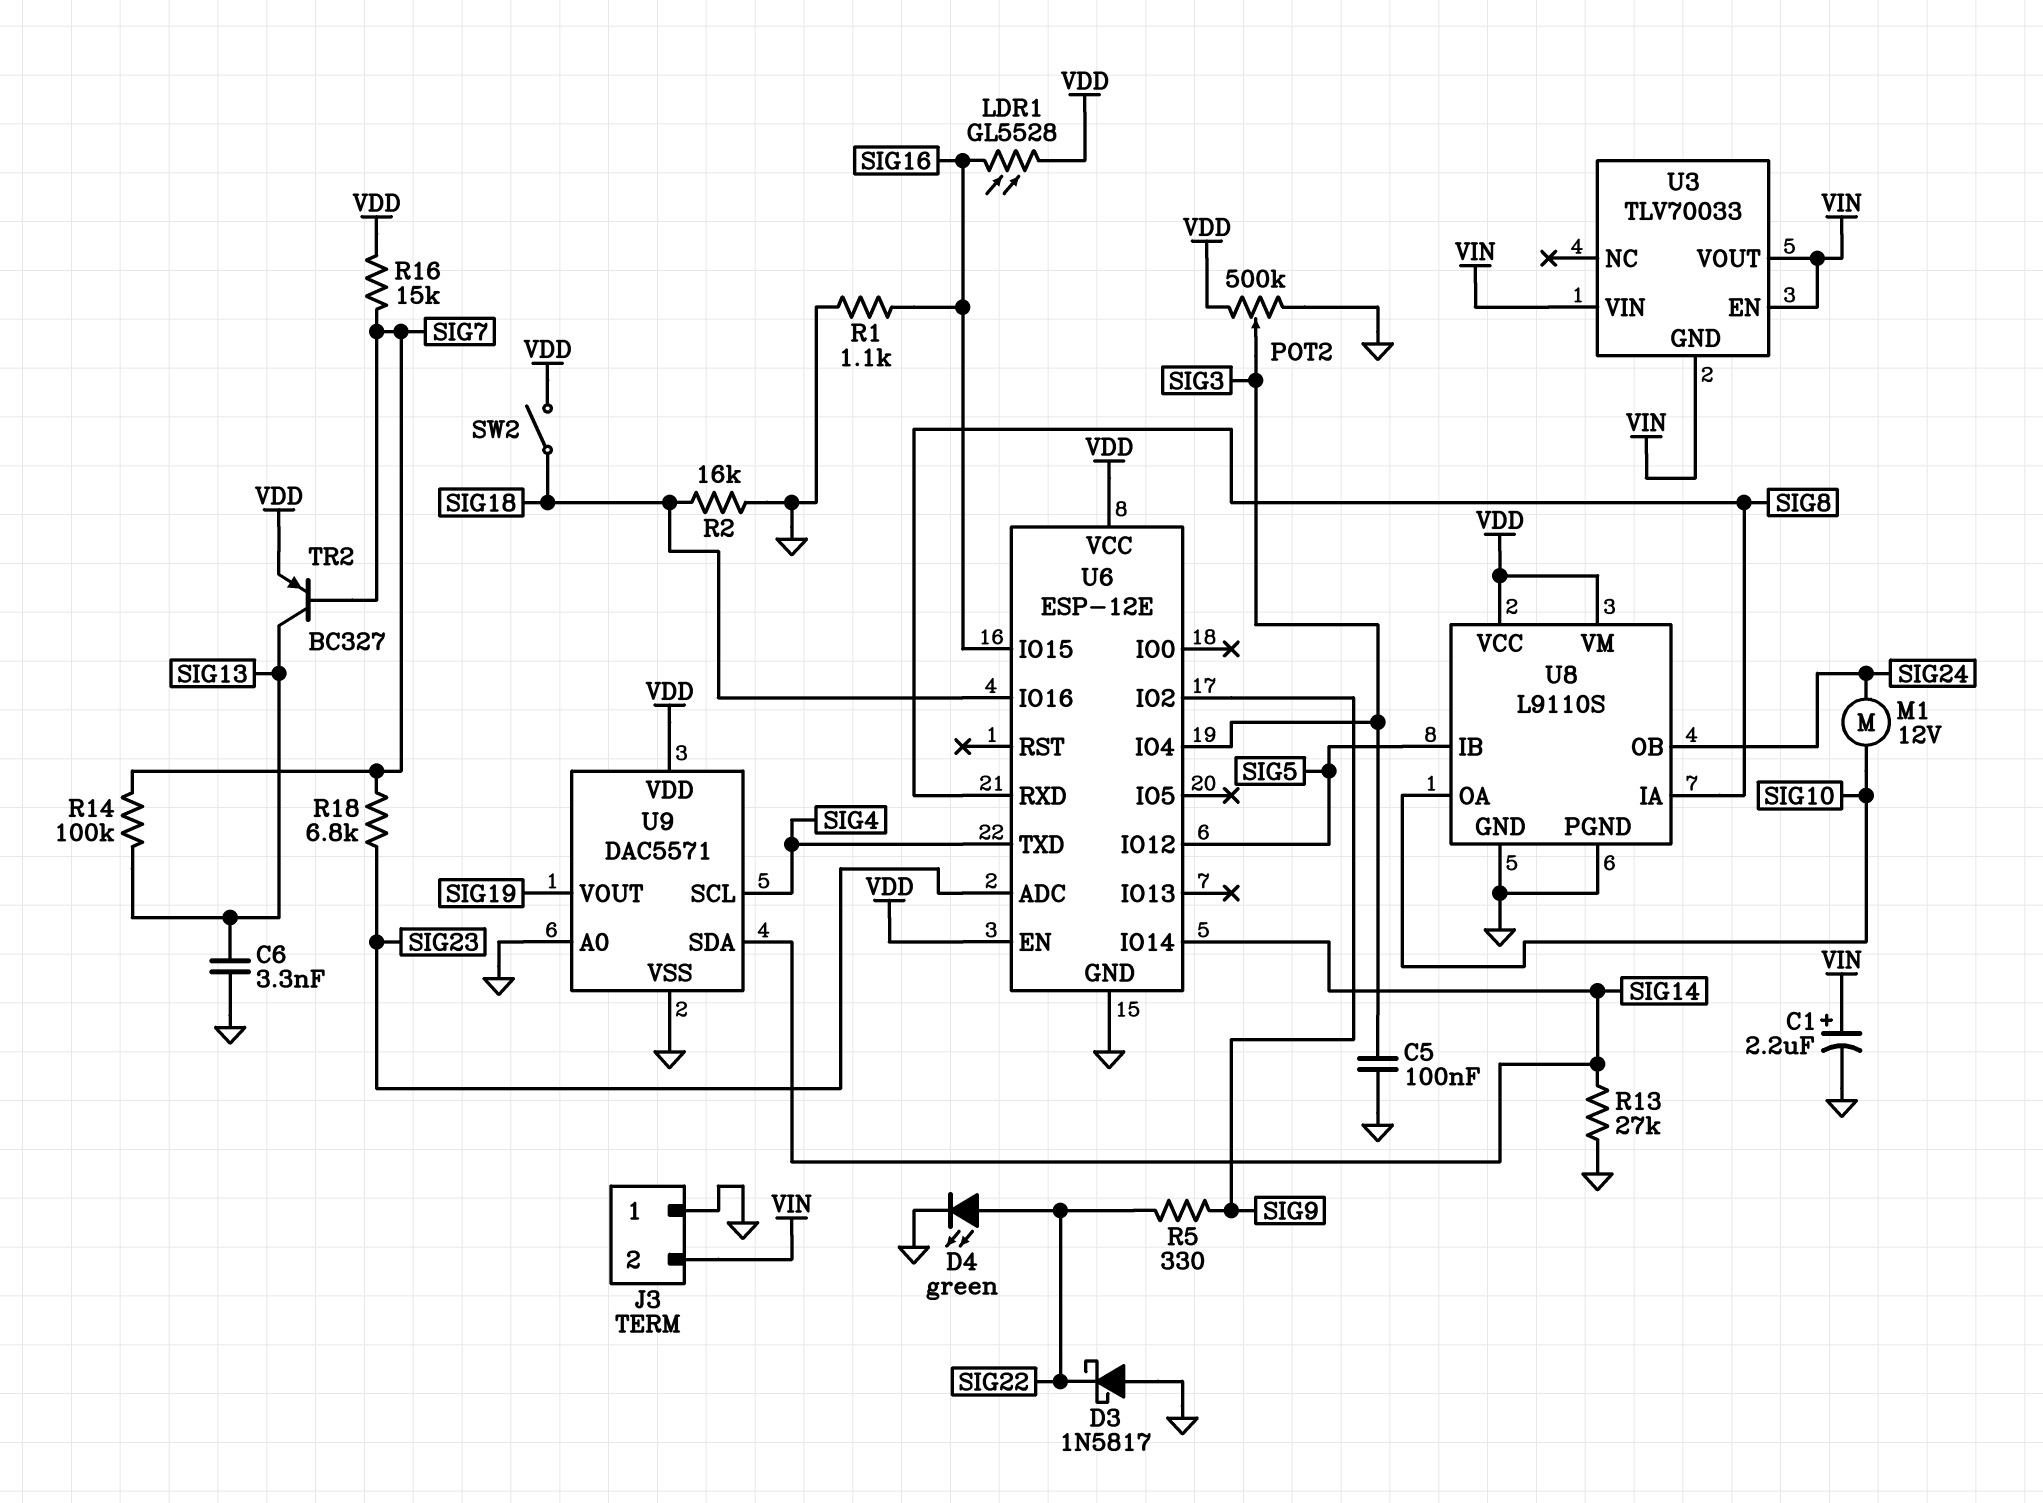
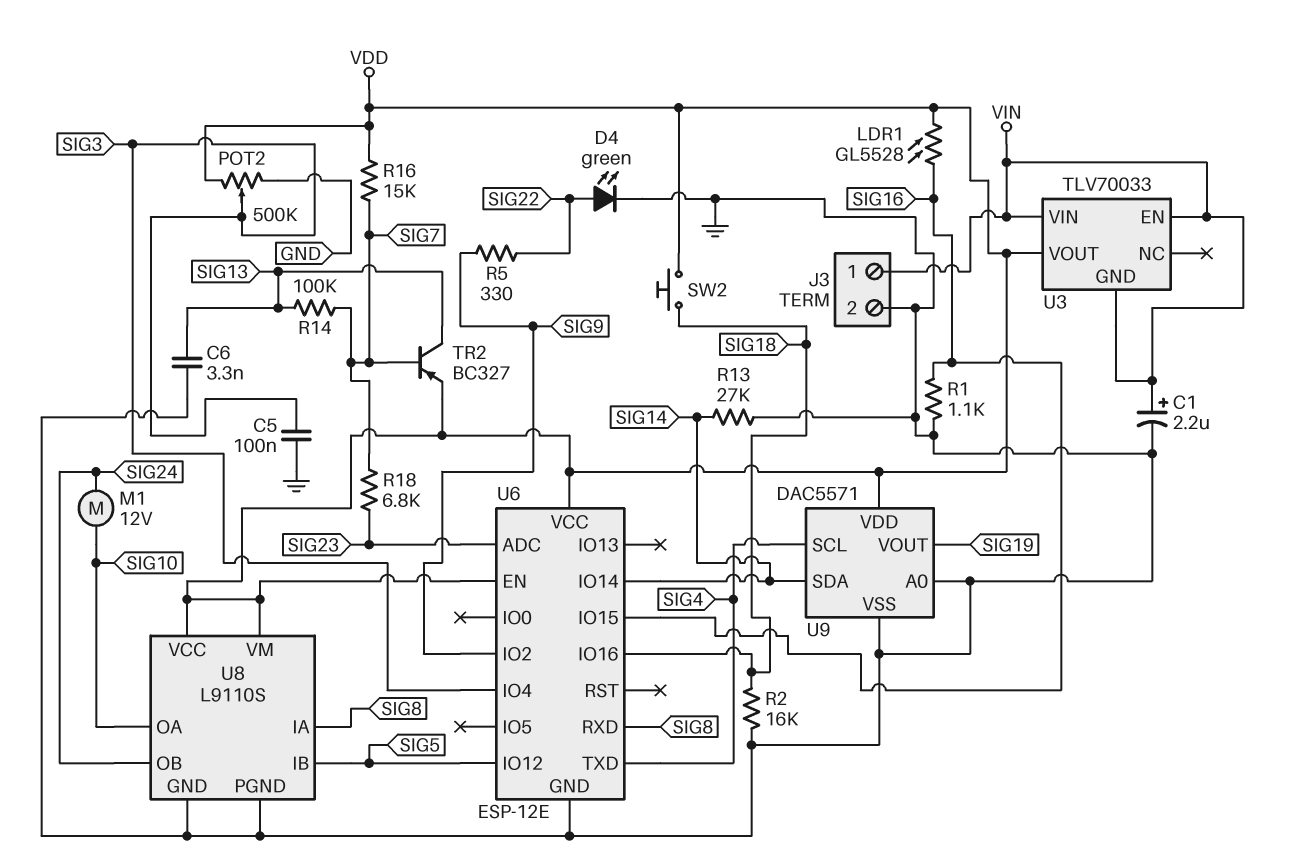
D3: schottky 1N5817 (A GND, K SIG22) -> none
J3 pin 1: GND -> VIN
J3 pin 2: VIN -> GND
SW2: switch (SIG18, VDD) -> button (SIG18, VDD)
U3 pin VOUT: VIN -> VDD

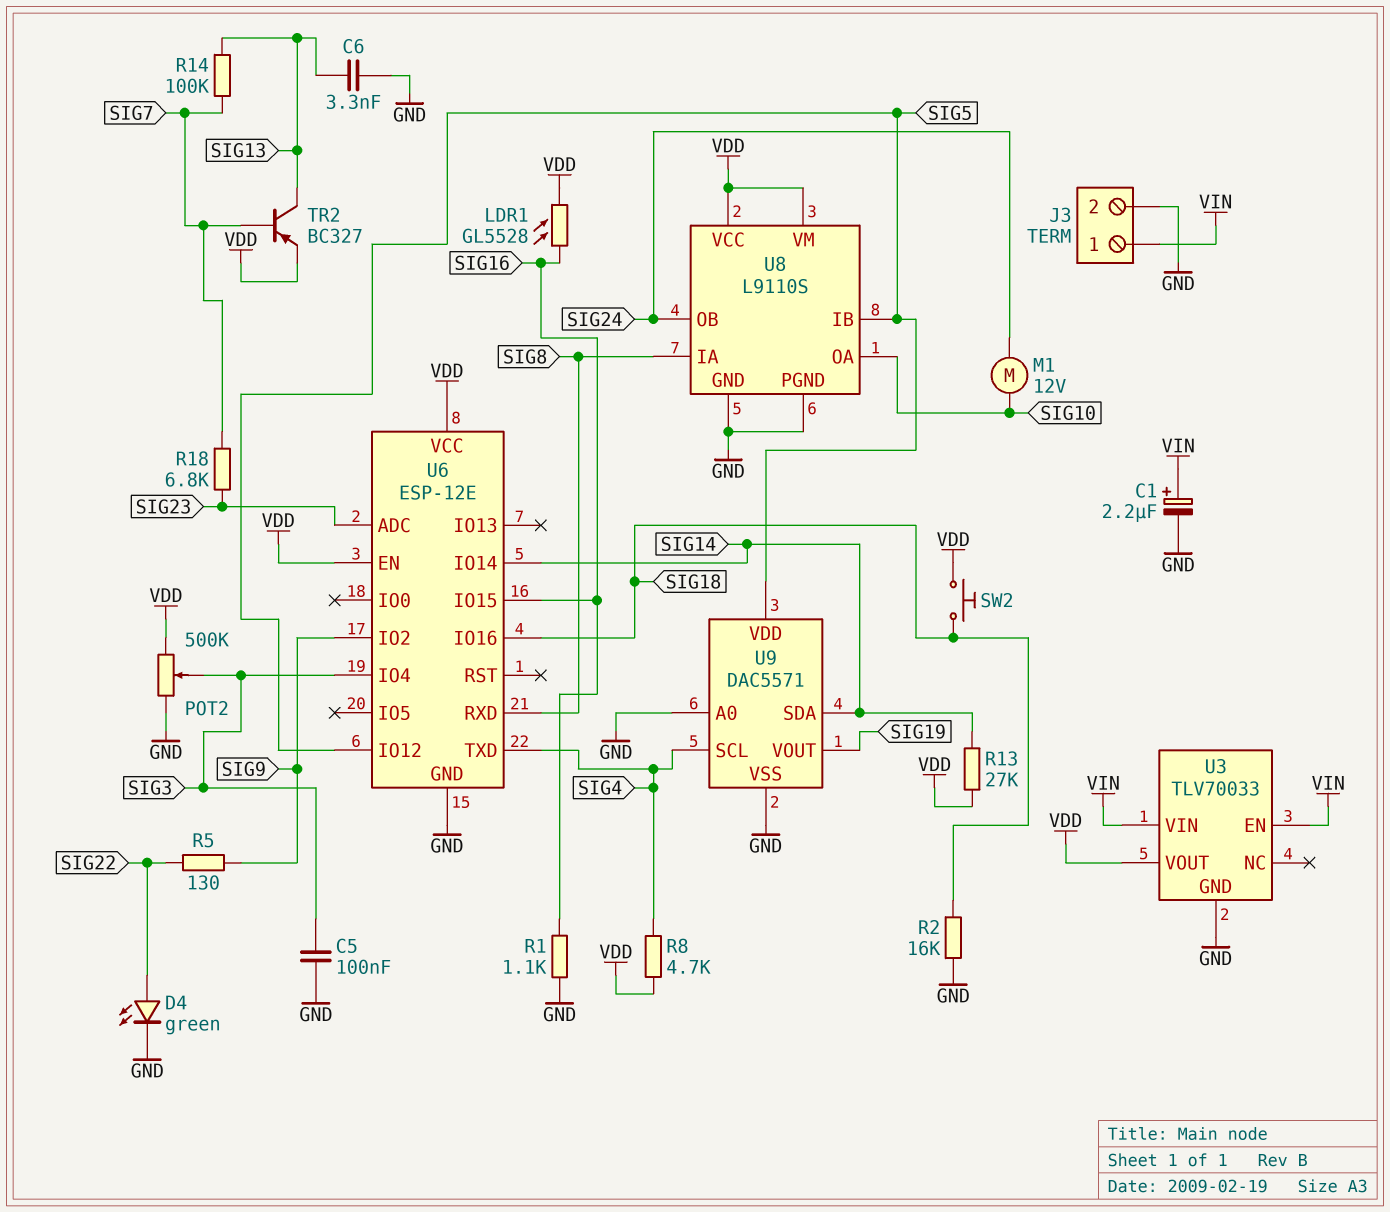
R5: 330 (SIG9, SIG22) -> 130 (SIG9, SIG22)
R8: none -> 4.7k (SIG4, VDD)
R13: 27k (GND, SIG14) -> 27k (SIG14, VDD)
R16: 15k (SIG7, VDD) -> none
U3 pin GND: VIN -> GND
U9 pin VDD: VDD -> SIG5

